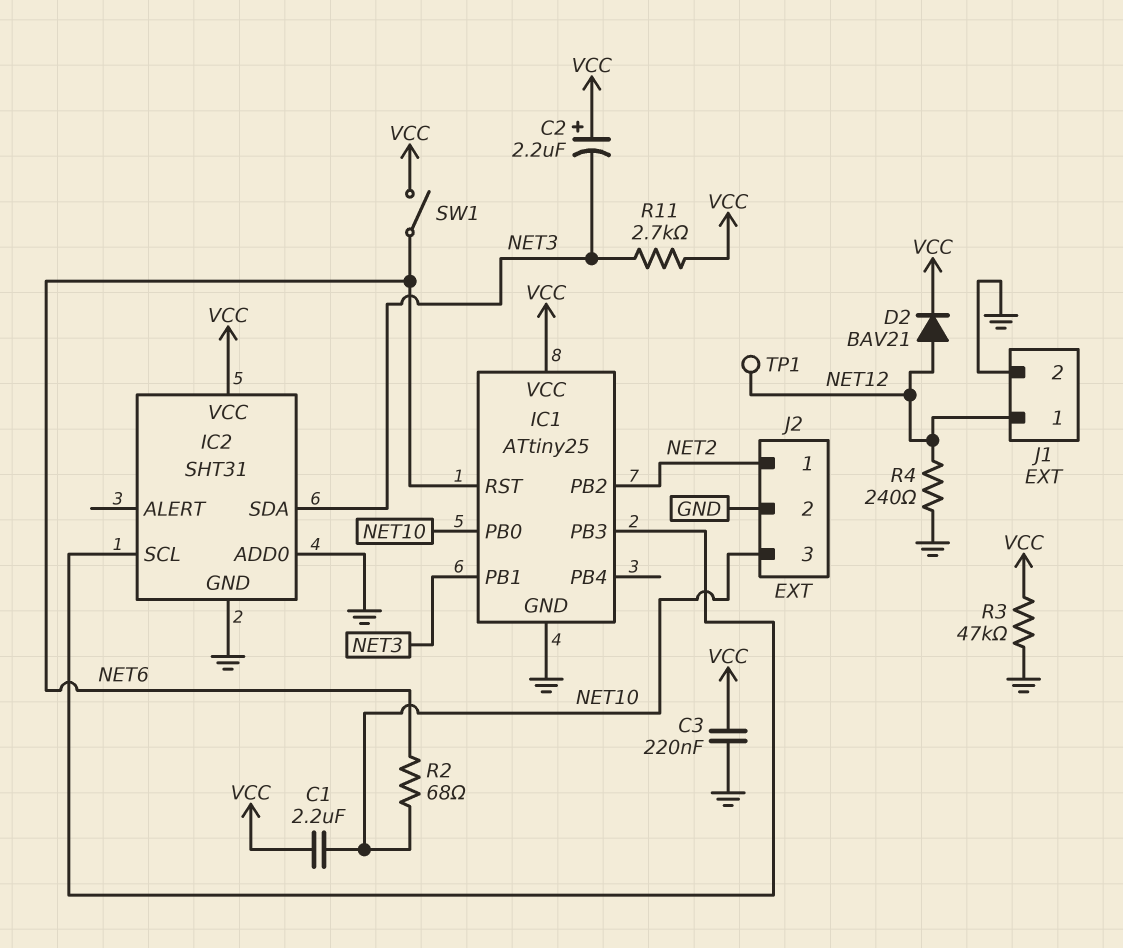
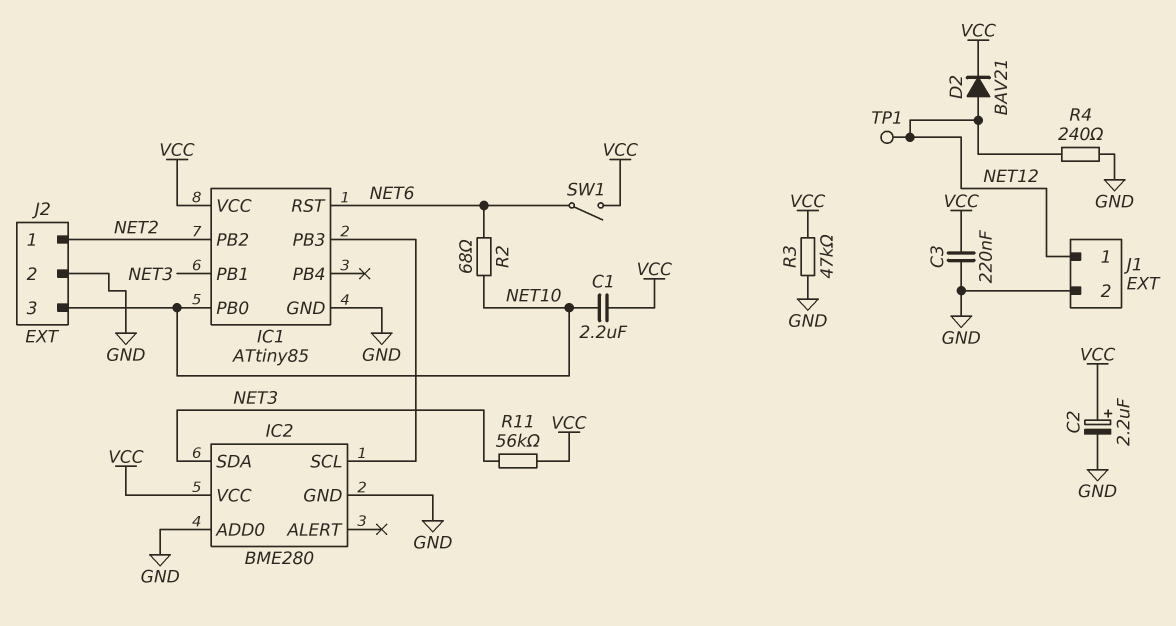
C2: 2.2uF (plus VCC, minus NET3) -> 2.2uF (plus VCC, minus GND)
IC1: ATtiny25 -> ATtiny85
IC2: SHT31 -> BME280
R11: 2.7k (NET3, VCC) -> 56k (NET3, VCC)

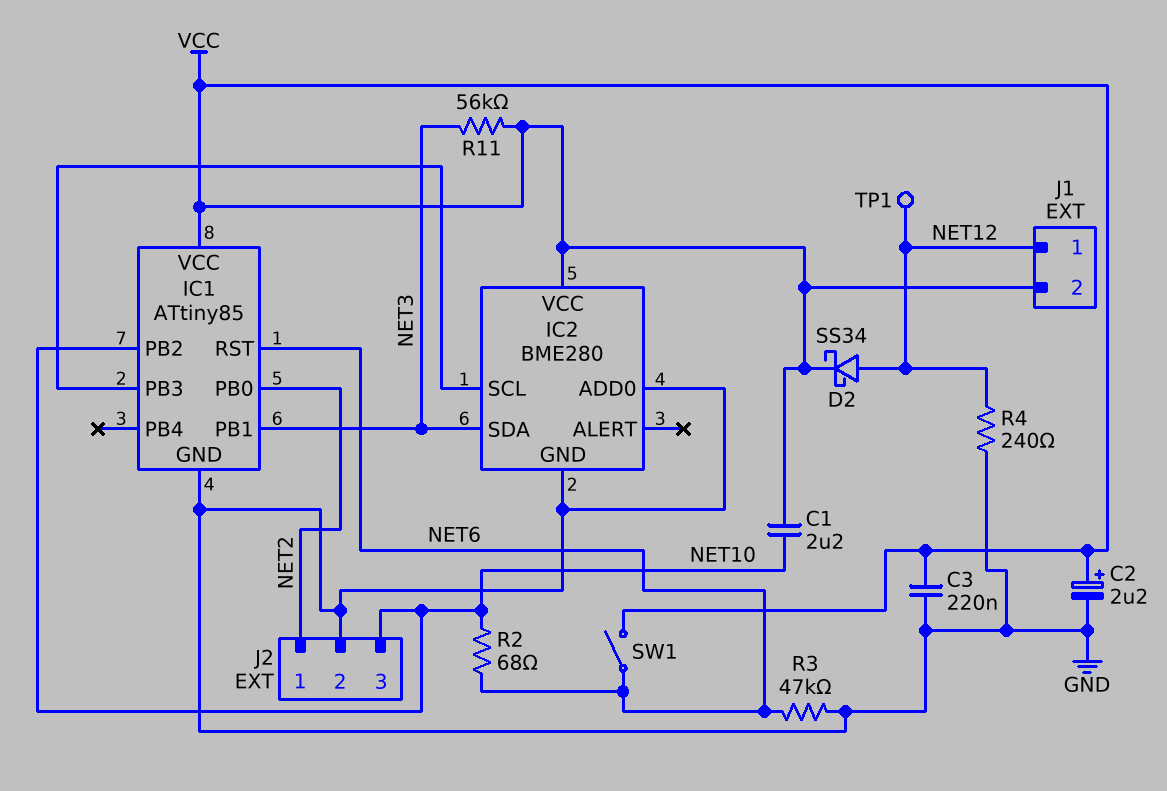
D2: diode BAV21 (A NET12, K VCC) -> schottky SS34 (A NET12, K VCC)
IC1 pin PB0: NET10 -> NET2
IC1 pin PB2: NET2 -> NET10
J1 pin 2: GND -> VCC
R3: 47k (GND, VCC) -> 47k (GND, NET6)

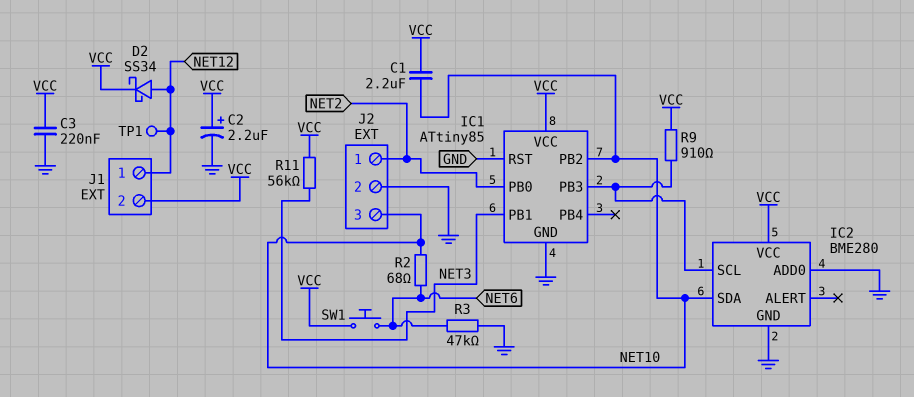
IC1 pin RST: NET6 -> GND
IC2 pin SDA: NET3 -> NET10
R4: 240 (GND, NET12) -> none
R9: none -> 910 (IC1/PB3, VCC)
SW1: switch (NET6, VCC) -> button (NET6, VCC)

